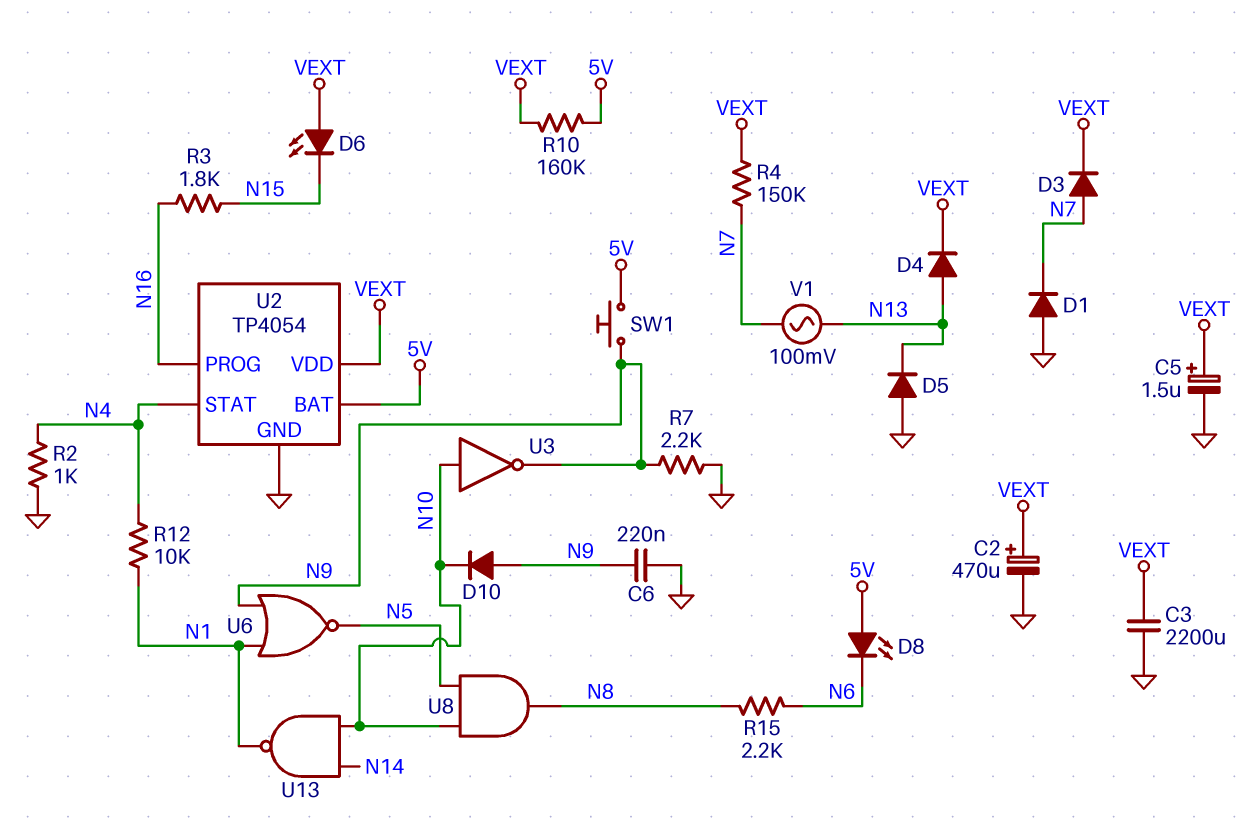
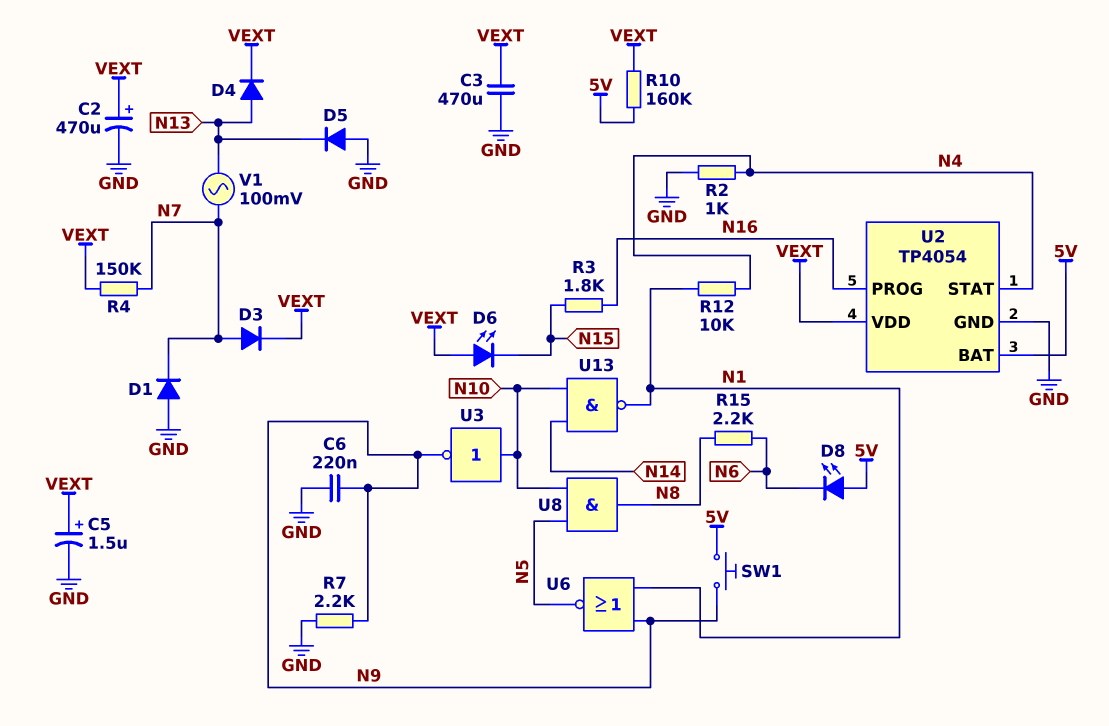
C3: 2200uF (GND, VEXT) -> 470uF (GND, VEXT)
D10: diode (A N9, K N10) -> none

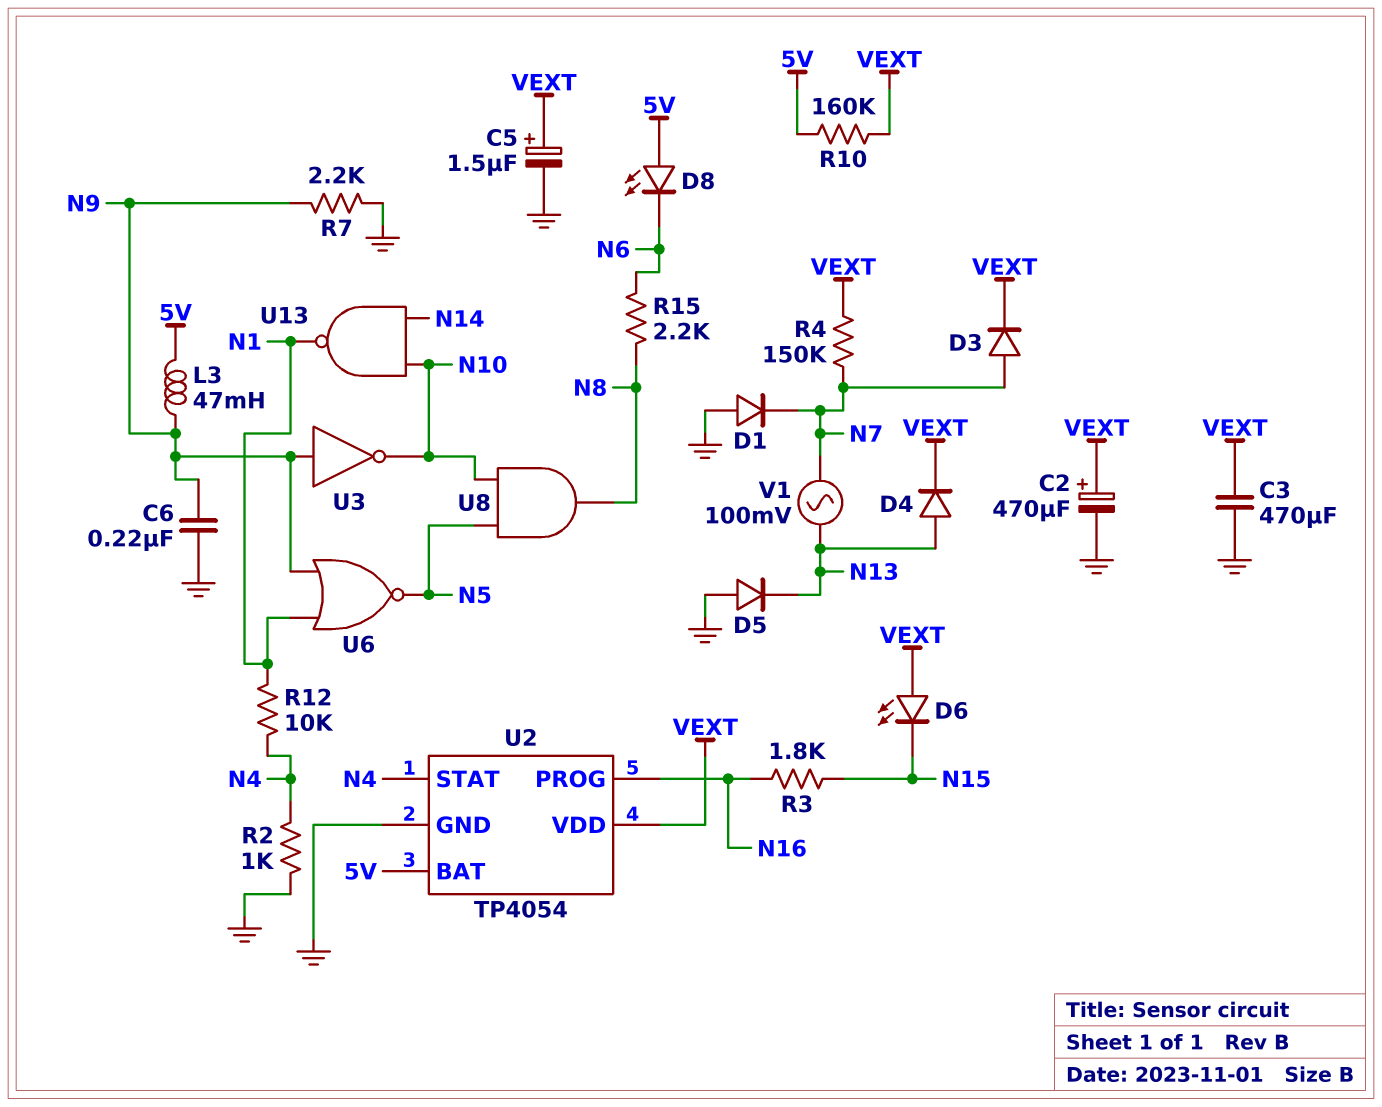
L3: none -> 47mH (5V, N9)
SW1: button (5V, N9) -> none
U3: NOT (in N10, out N9) -> NOT (in N9, out N10)

